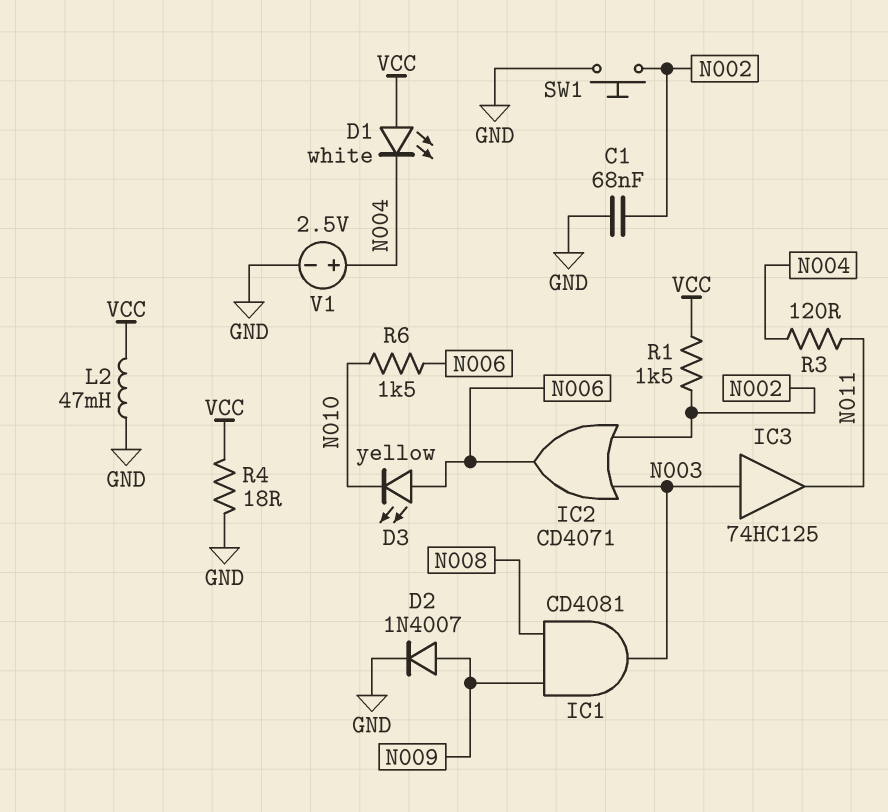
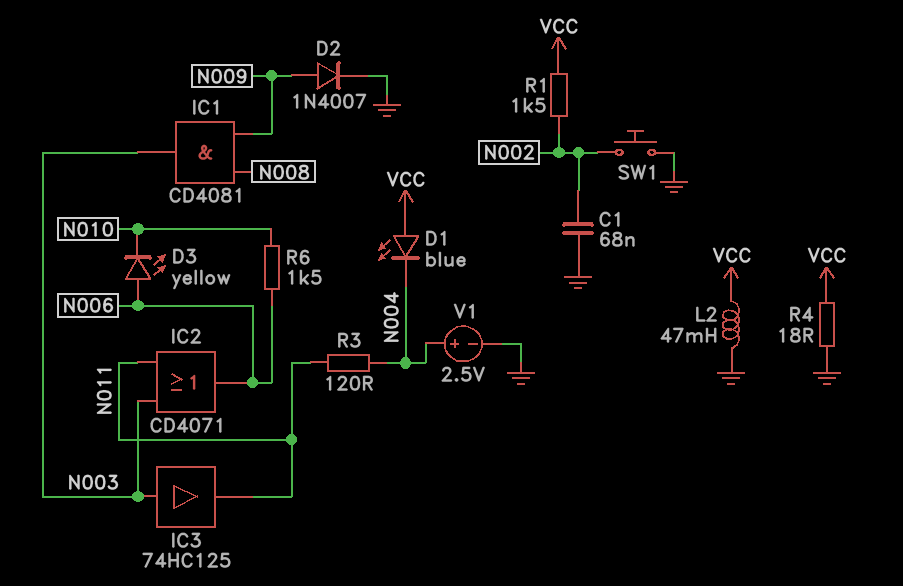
D1: LED white (A VCC, K N004) -> LED blue (A VCC, K N004)
IC2: OR CD4071 (in N002, in N003, out N006) -> OR CD4071 (in N003, in N011, out N006)

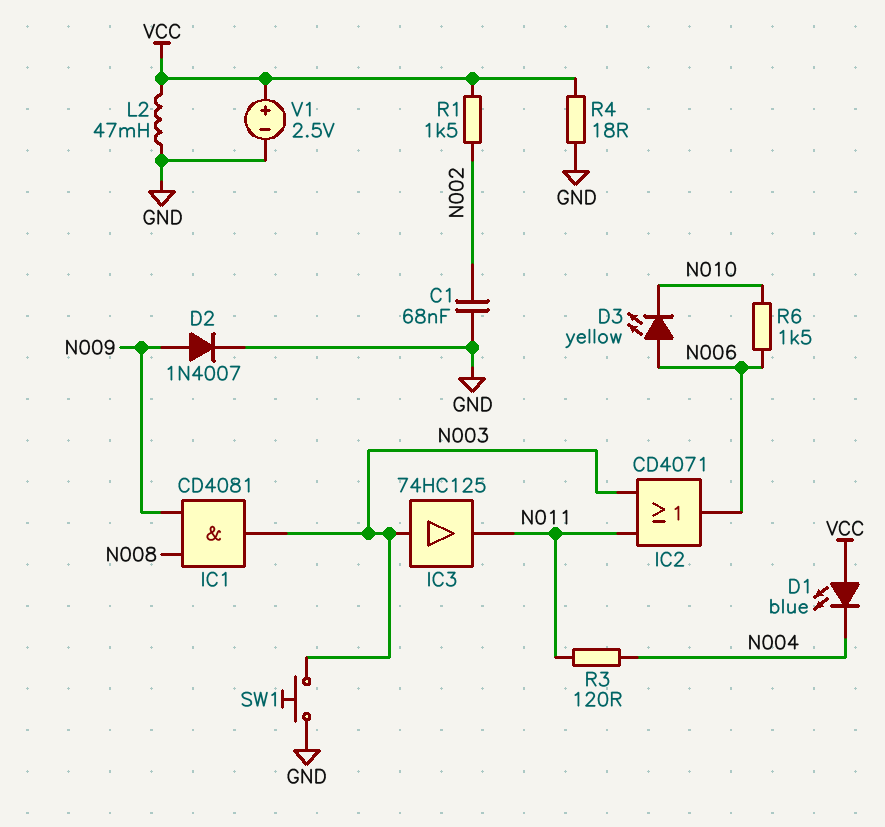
SW1: button (GND, N002) -> button (GND, N003)
V1: 2.5V (plus N004, minus GND) -> 2.5V (plus VCC, minus GND)

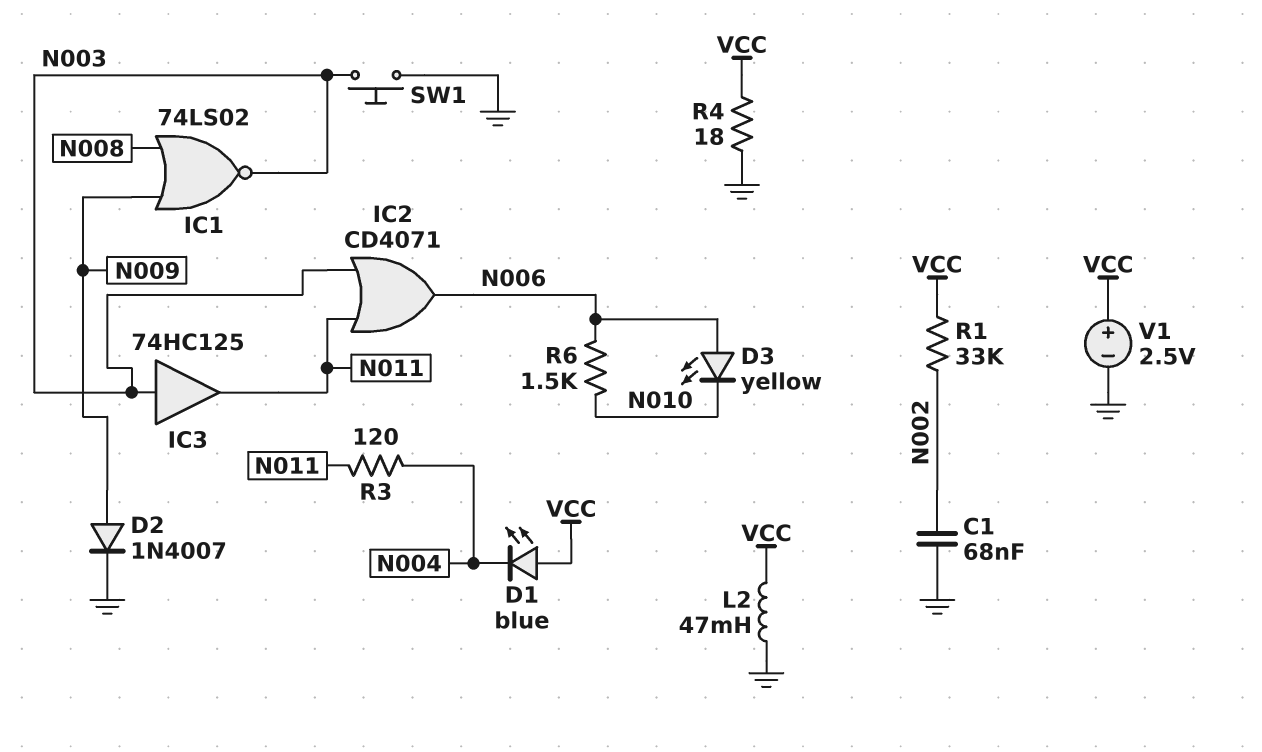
IC1: AND CD4081 (in N008, in N009, out N003) -> NOR 74LS02 (in N008, in N009, out N003)
R1: 1.5k (N002, VCC) -> 33k (N002, VCC)

